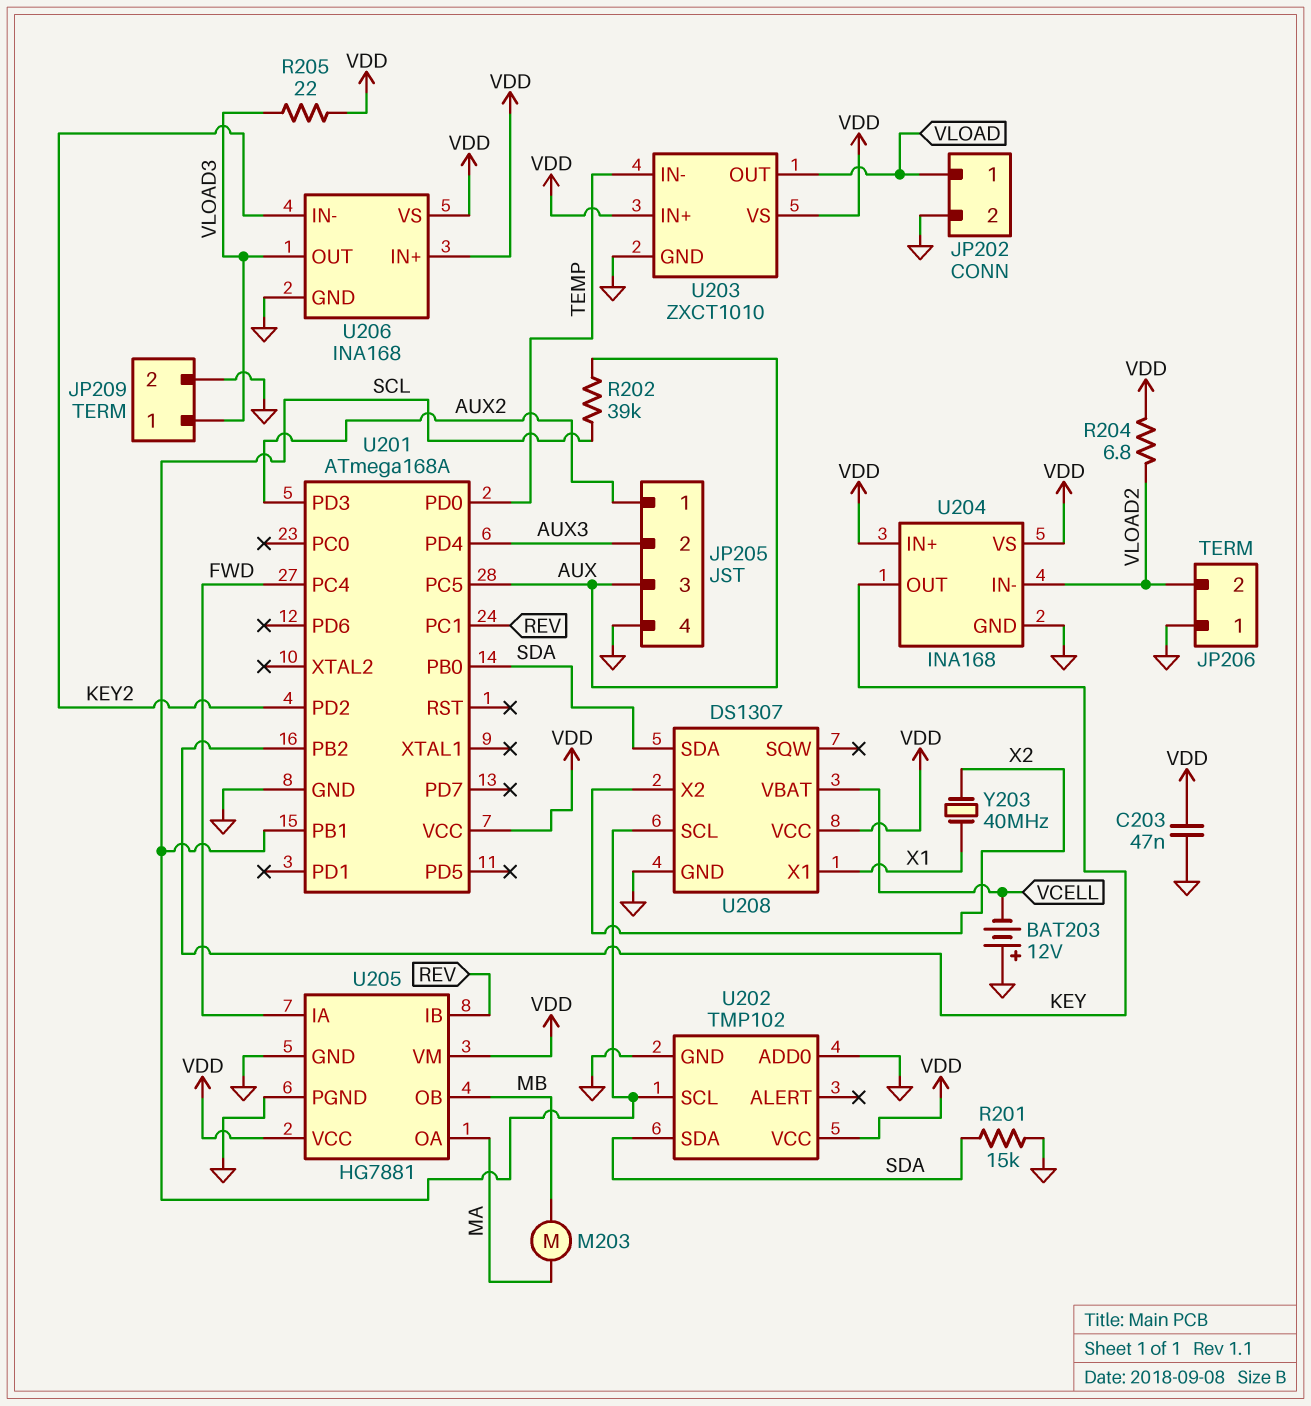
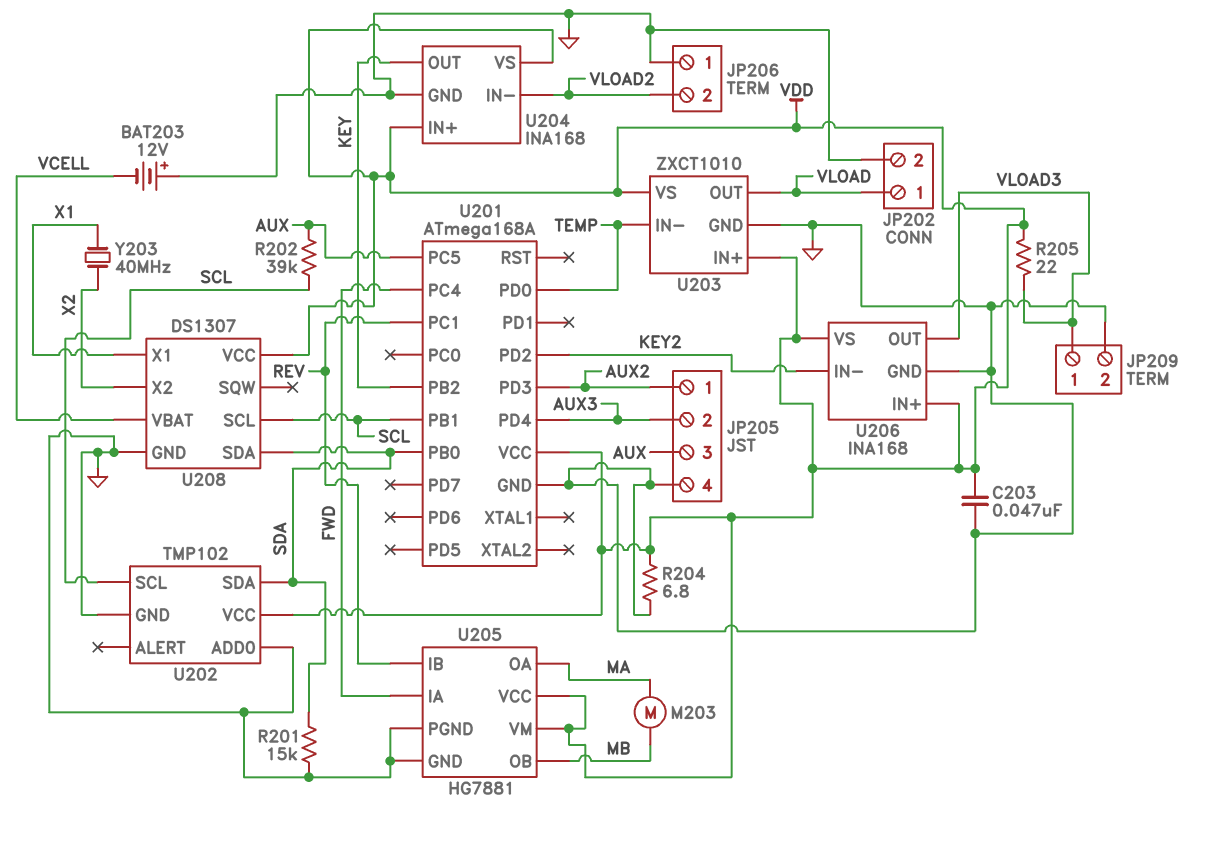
R204: 6.8 (VDD, VLOAD2) -> 6.8 (GND, VDD)

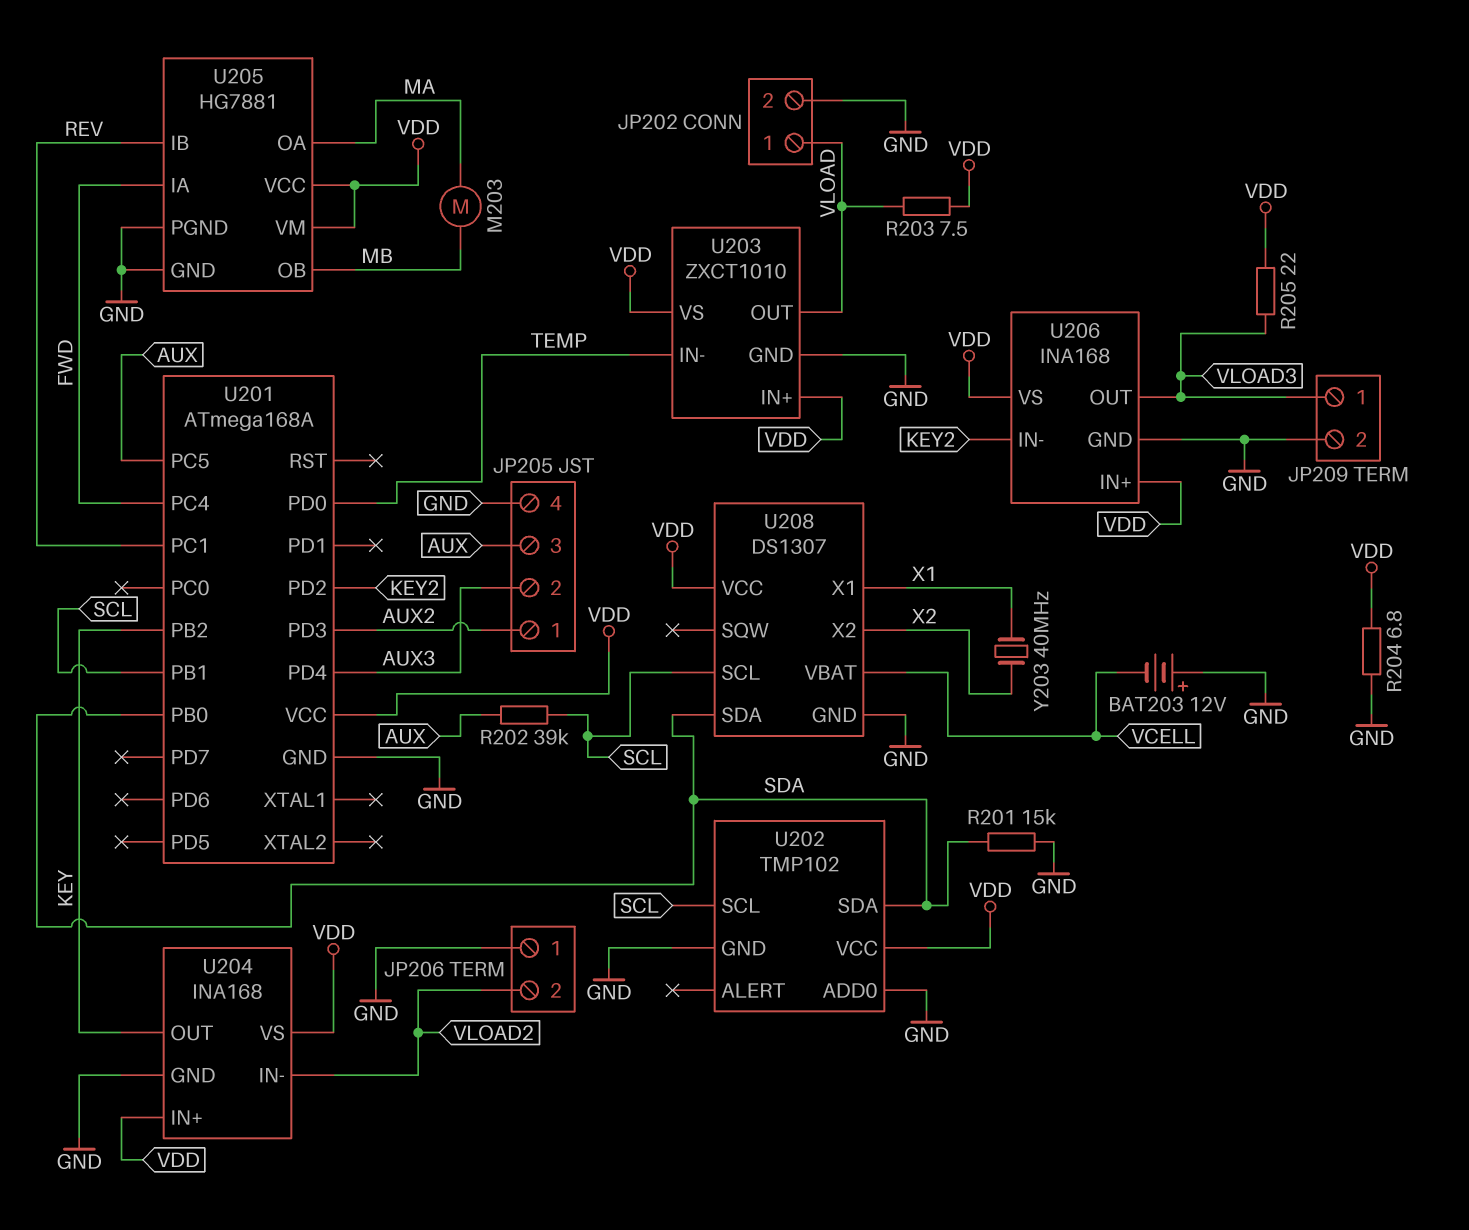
C203: 47nF (GND, VDD) -> none
R203: none -> 7.5 (VDD, VLOAD)

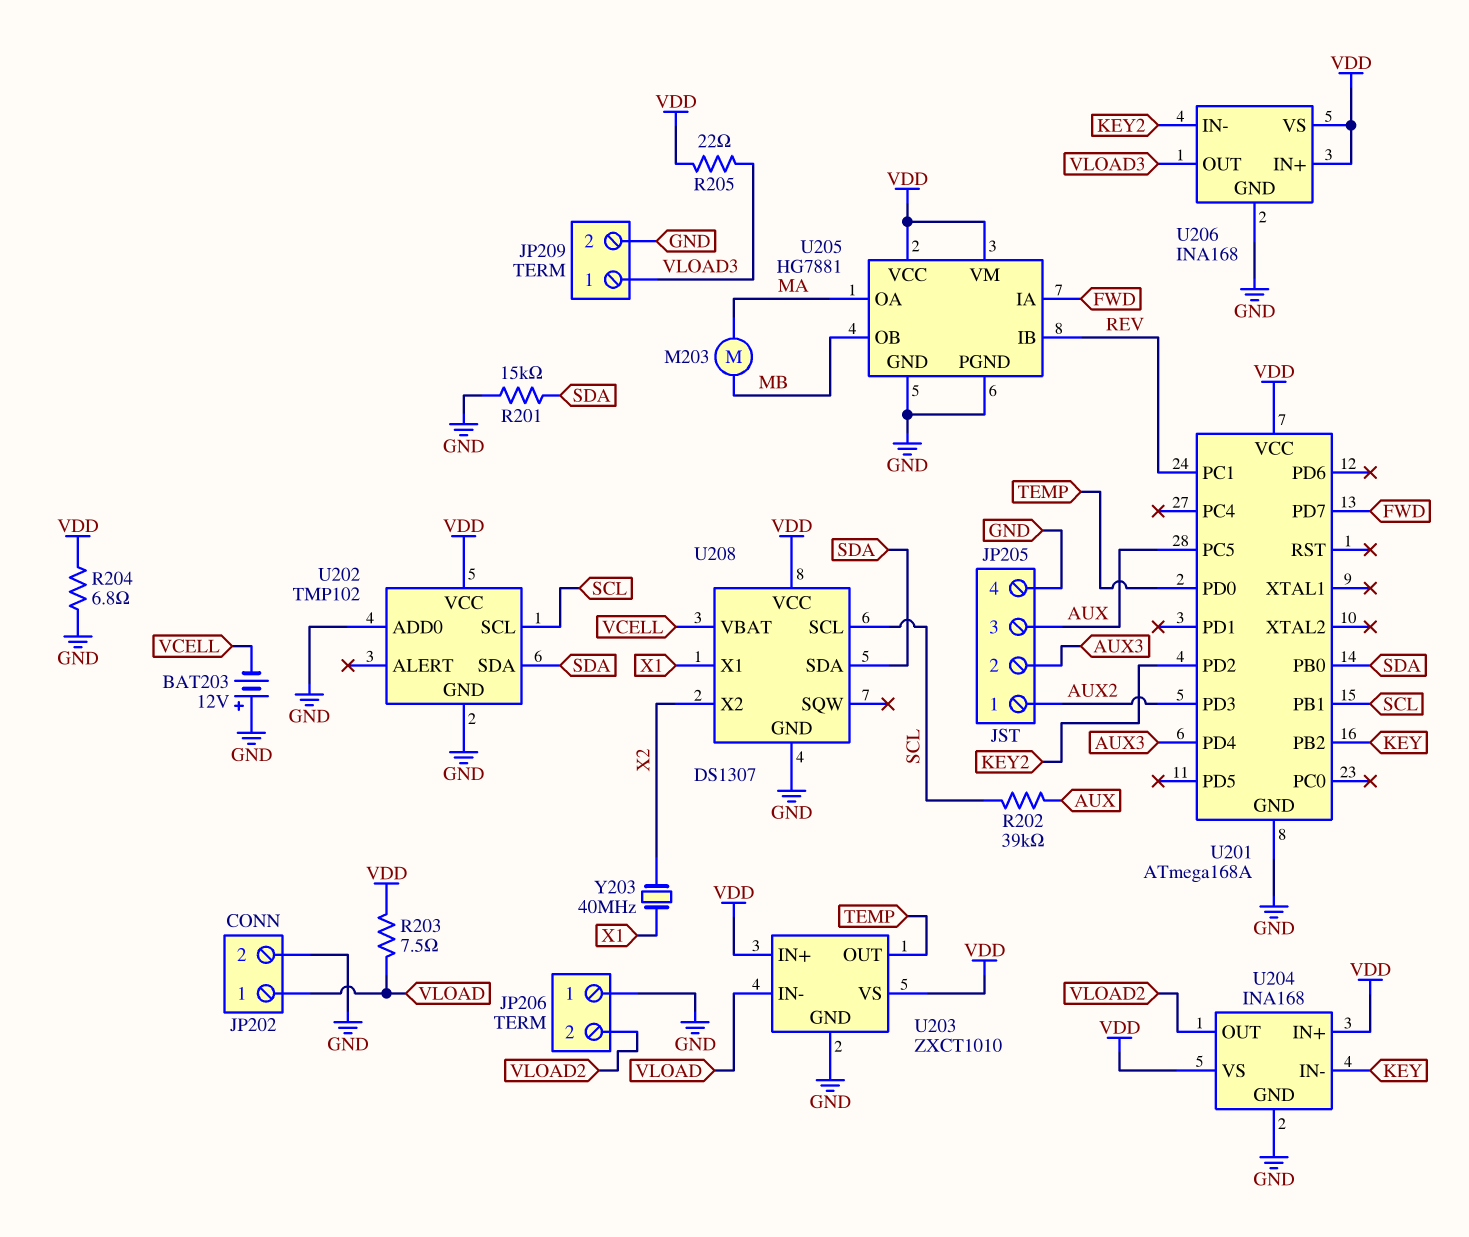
U201 pin PC4: FWD -> none
U201 pin PD7: none -> FWD
U203 pin IN-: TEMP -> VLOAD
U203 pin OUT: VLOAD -> TEMP
U204 pin IN-: VLOAD2 -> KEY
U204 pin OUT: KEY -> VLOAD2

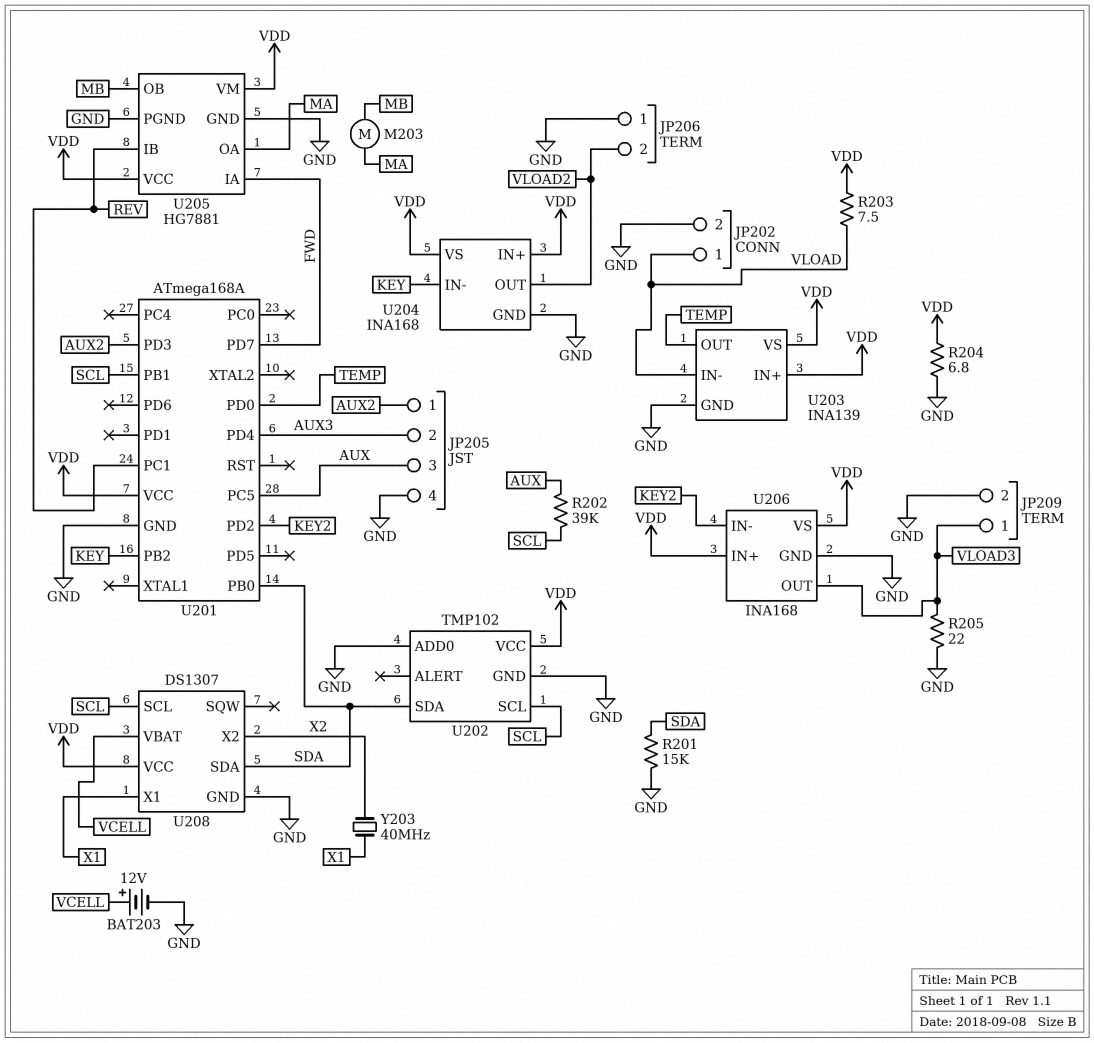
BAT203: 12V (plus GND, minus VCELL) -> 12V (plus VCELL, minus GND)
R205: 22 (VDD, VLOAD3) -> 22 (GND, VLOAD3)
U203: ZXCT1010 -> INA139

